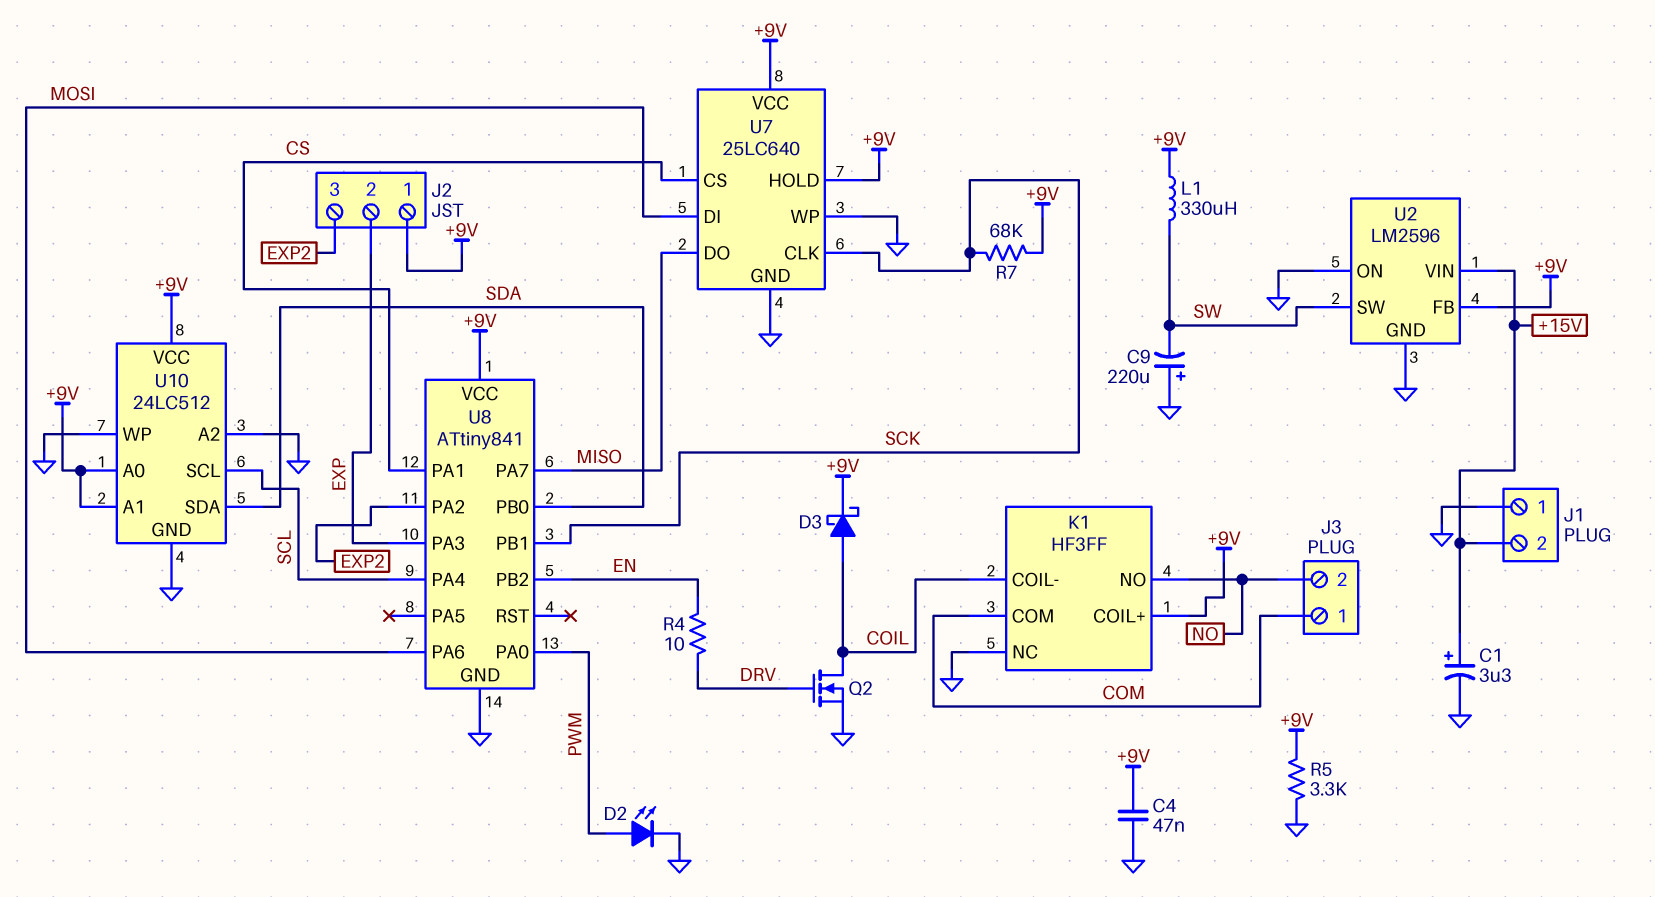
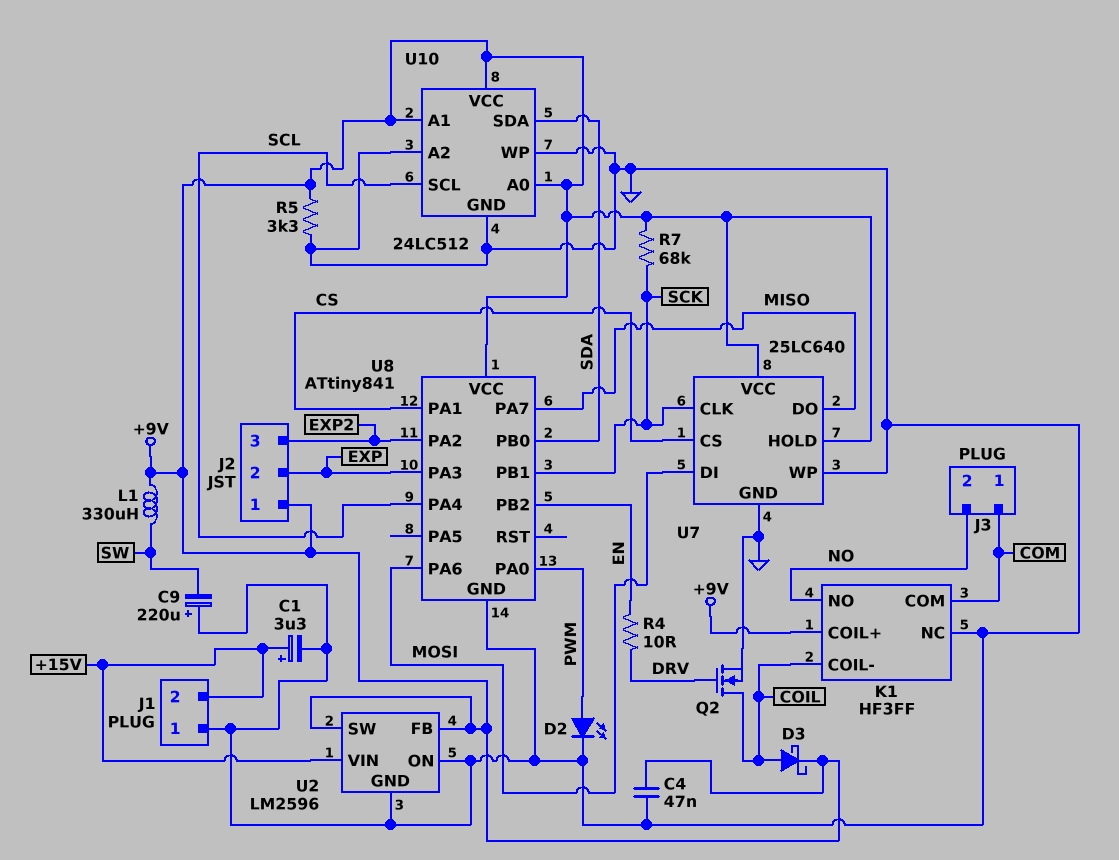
U2 pin SW: SW -> +9V

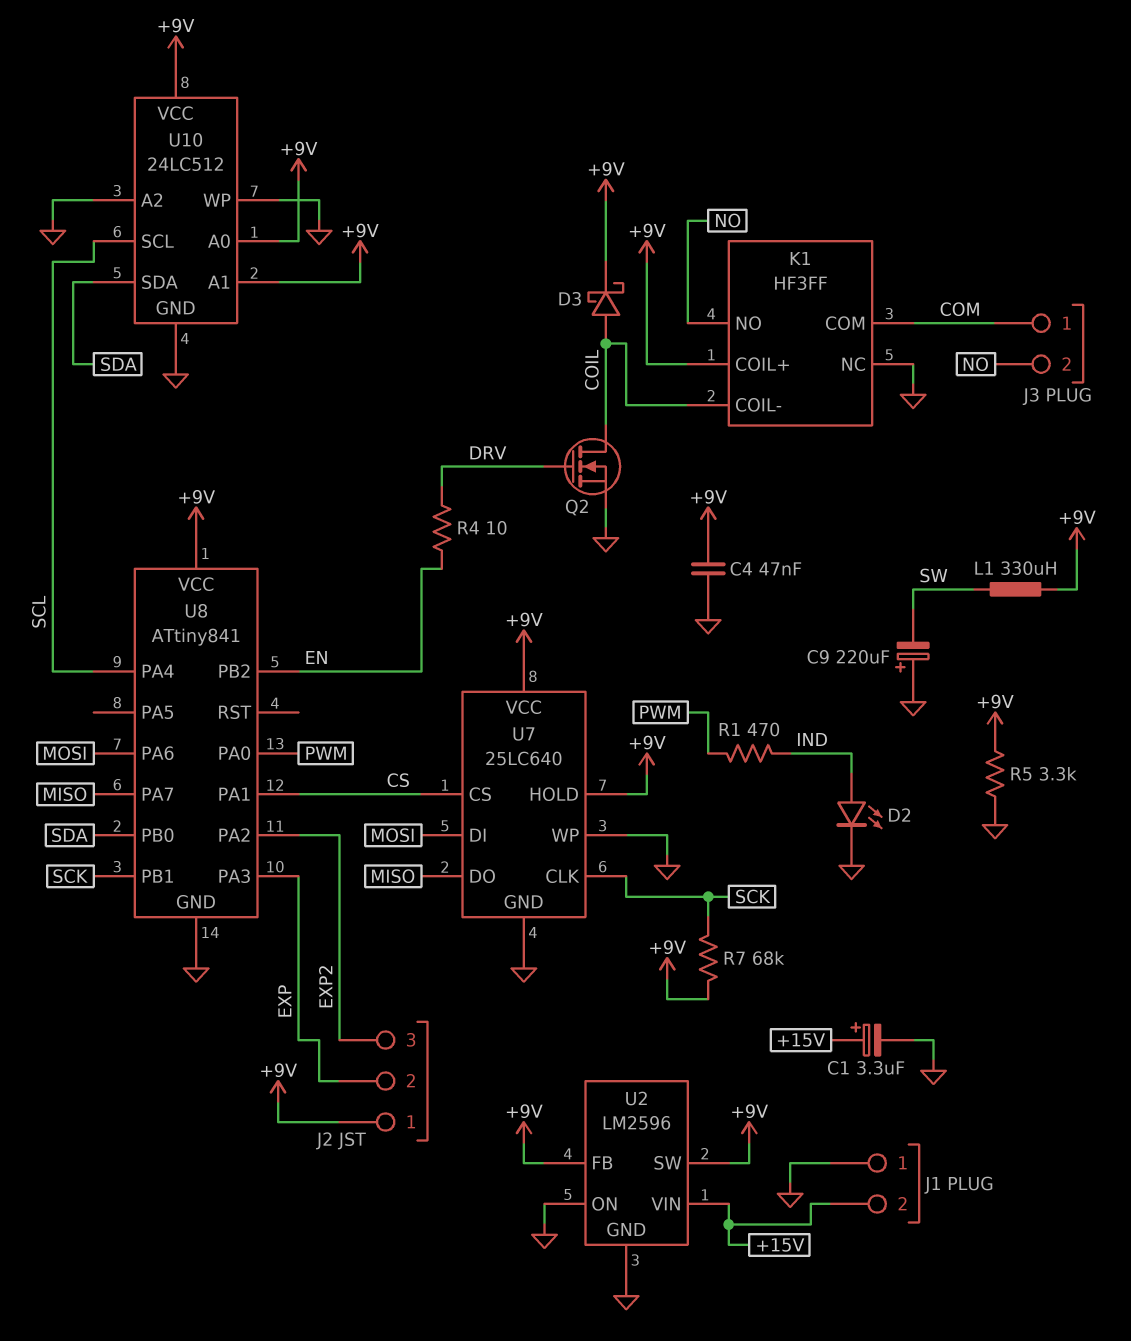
D2: LED (A PWM, K GND) -> LED (A IND, K GND)
R1: none -> 470 (IND, PWM)

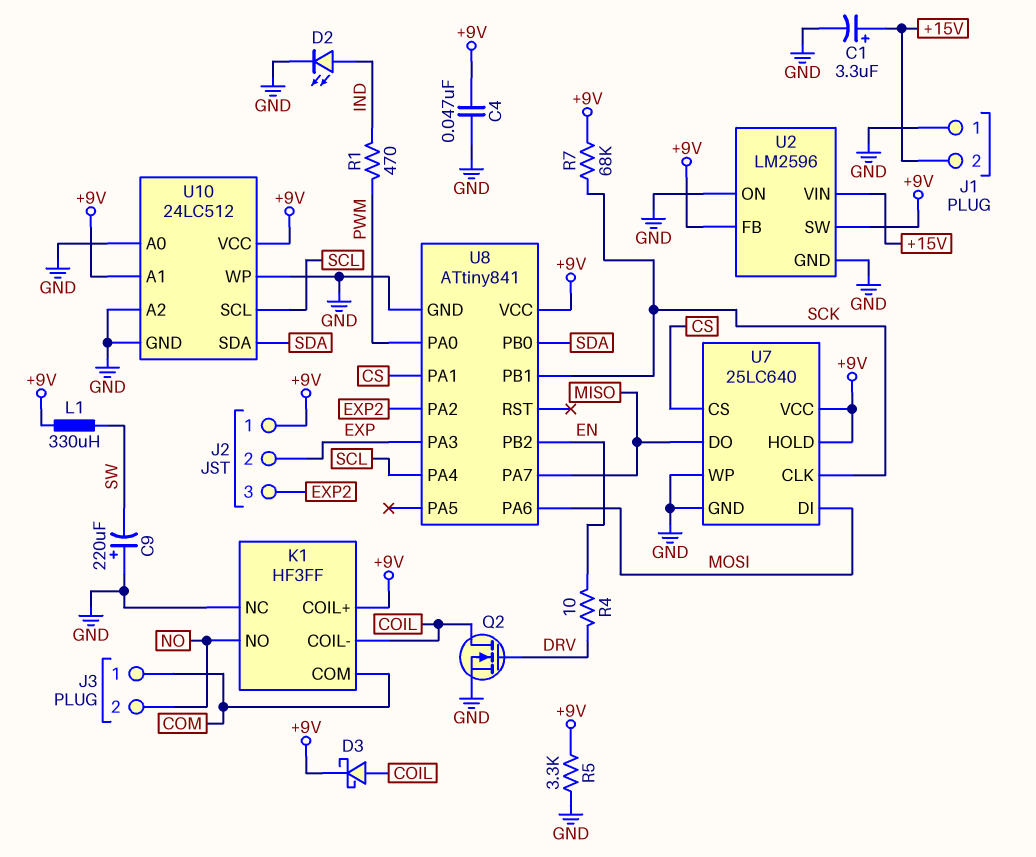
U10 pin A0: +9V -> GND

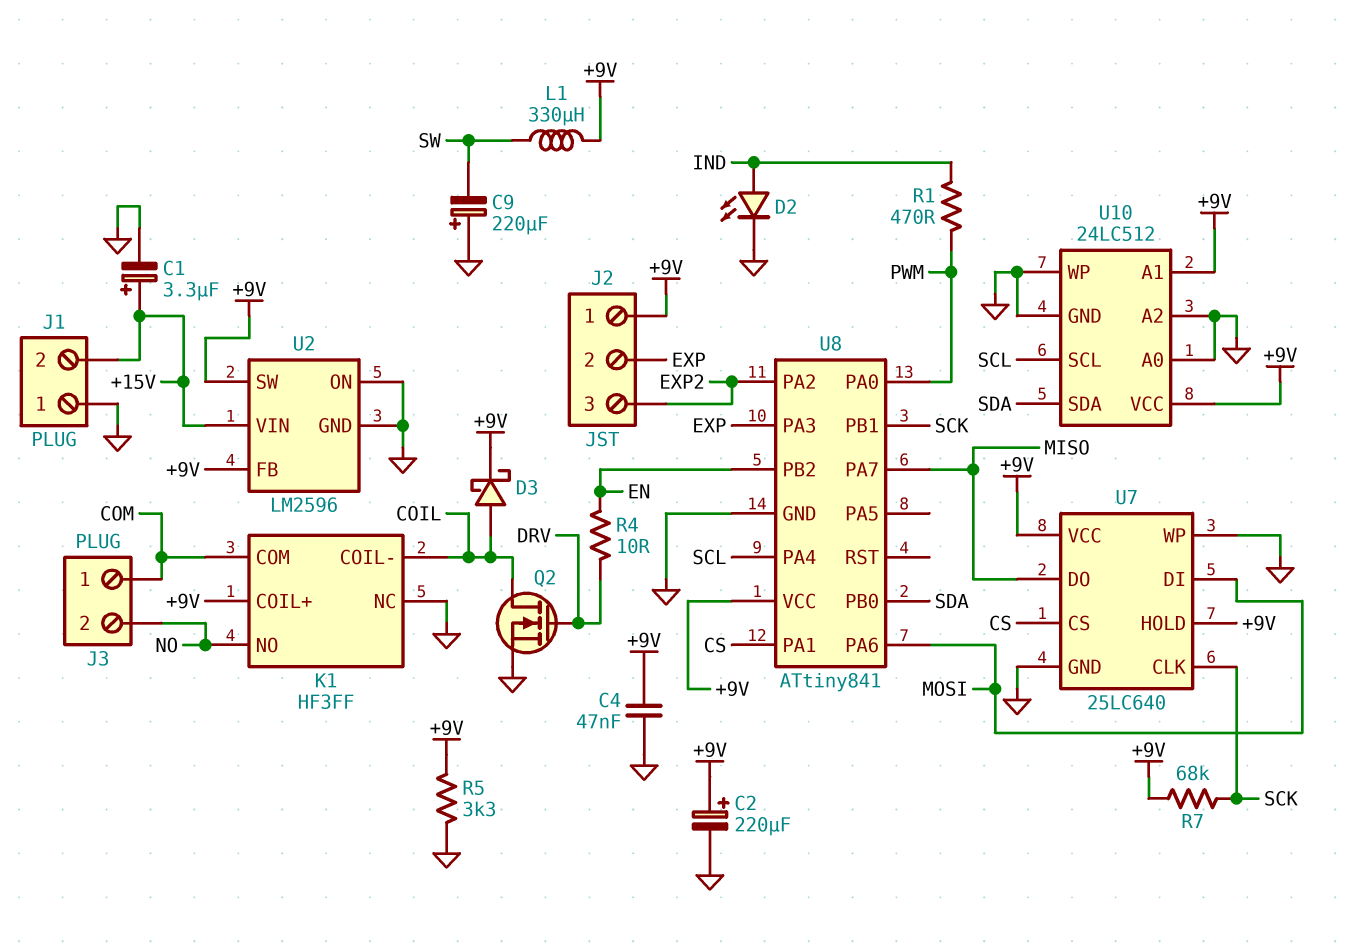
C2: none -> 220uF (plus +9V, minus GND)

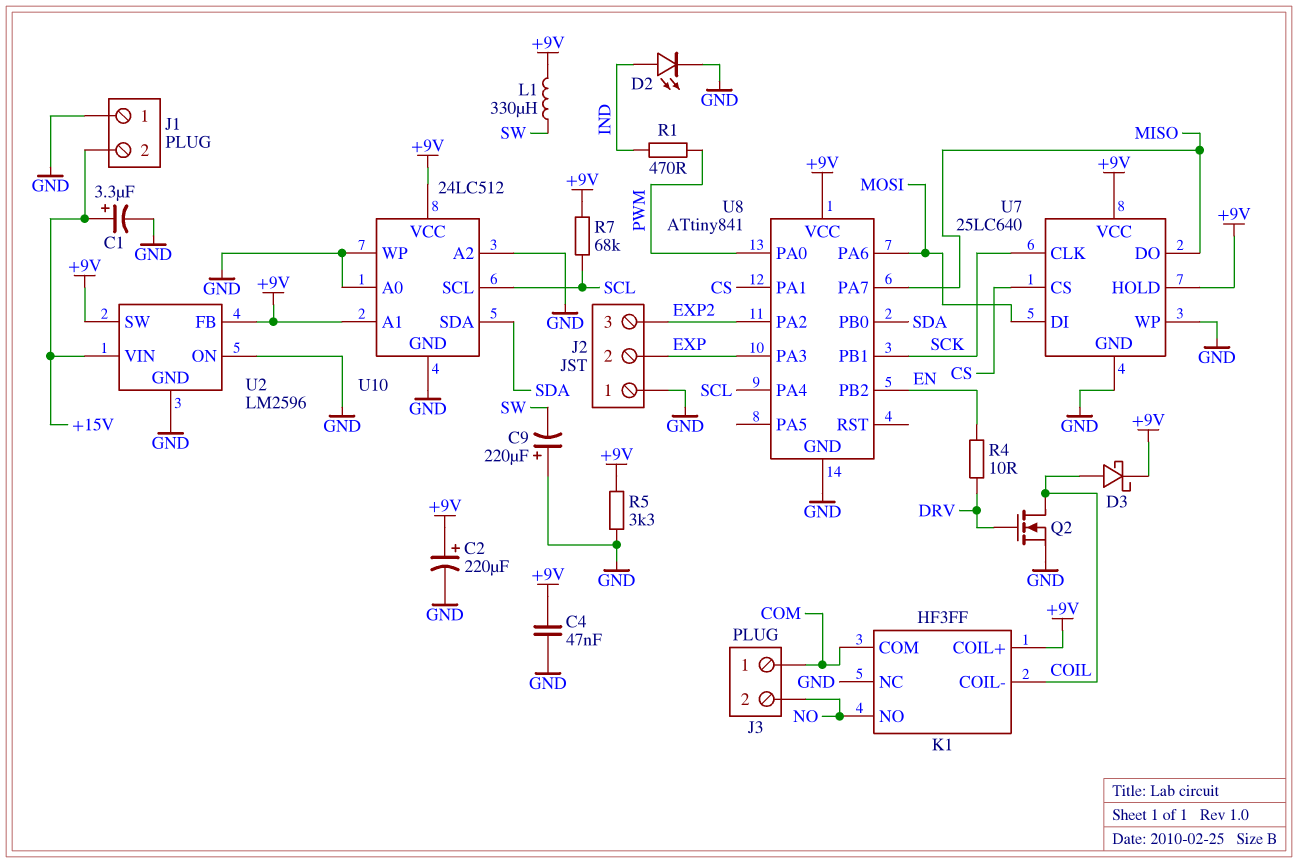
J2 pin 1: +9V -> GND
R7: 68k (+9V, SCK) -> 68k (+9V, SCL)

